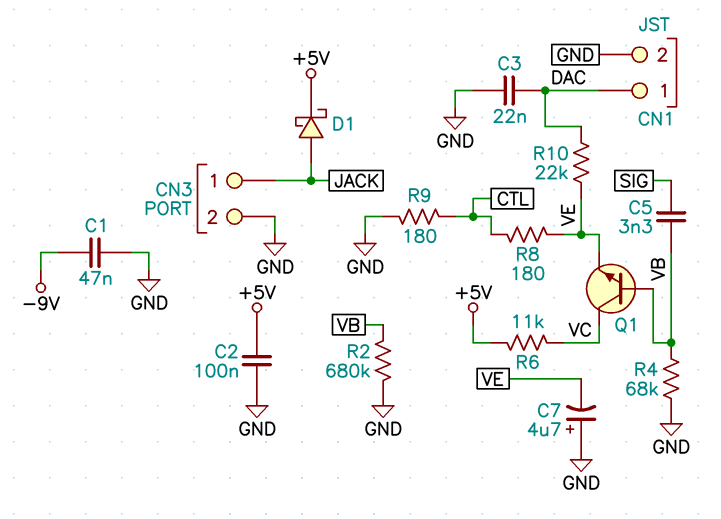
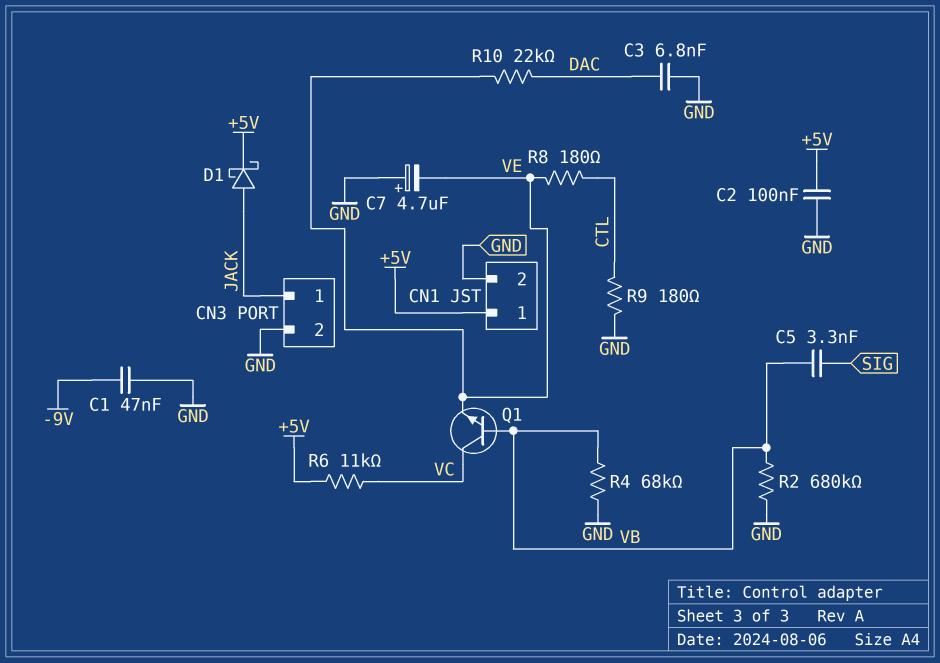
C3: 22nF (DAC, GND) -> 6.8nF (DAC, GND)
CN1 pin 1: DAC -> +5V

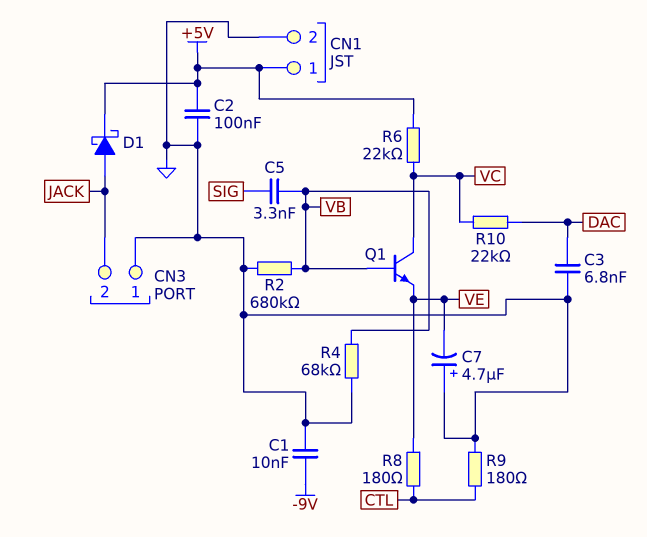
C1: 47nF (-9V, GND) -> 10nF (-9V, GND)
CN3 pin 1: JACK -> GND
CN3 pin 2: GND -> JACK
R6: 11k (+5V, VC) -> 22k (+5V, VC)
R10: 22k (DAC, VE) -> 22k (DAC, VC)

